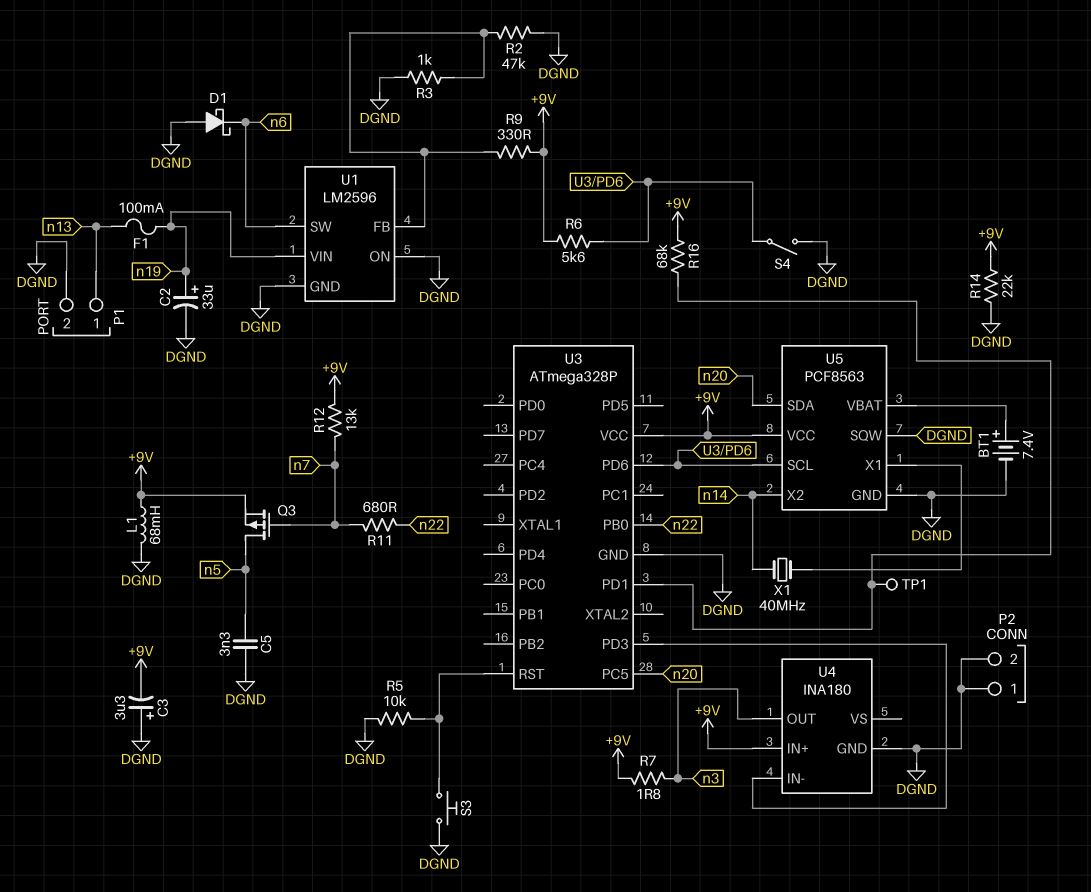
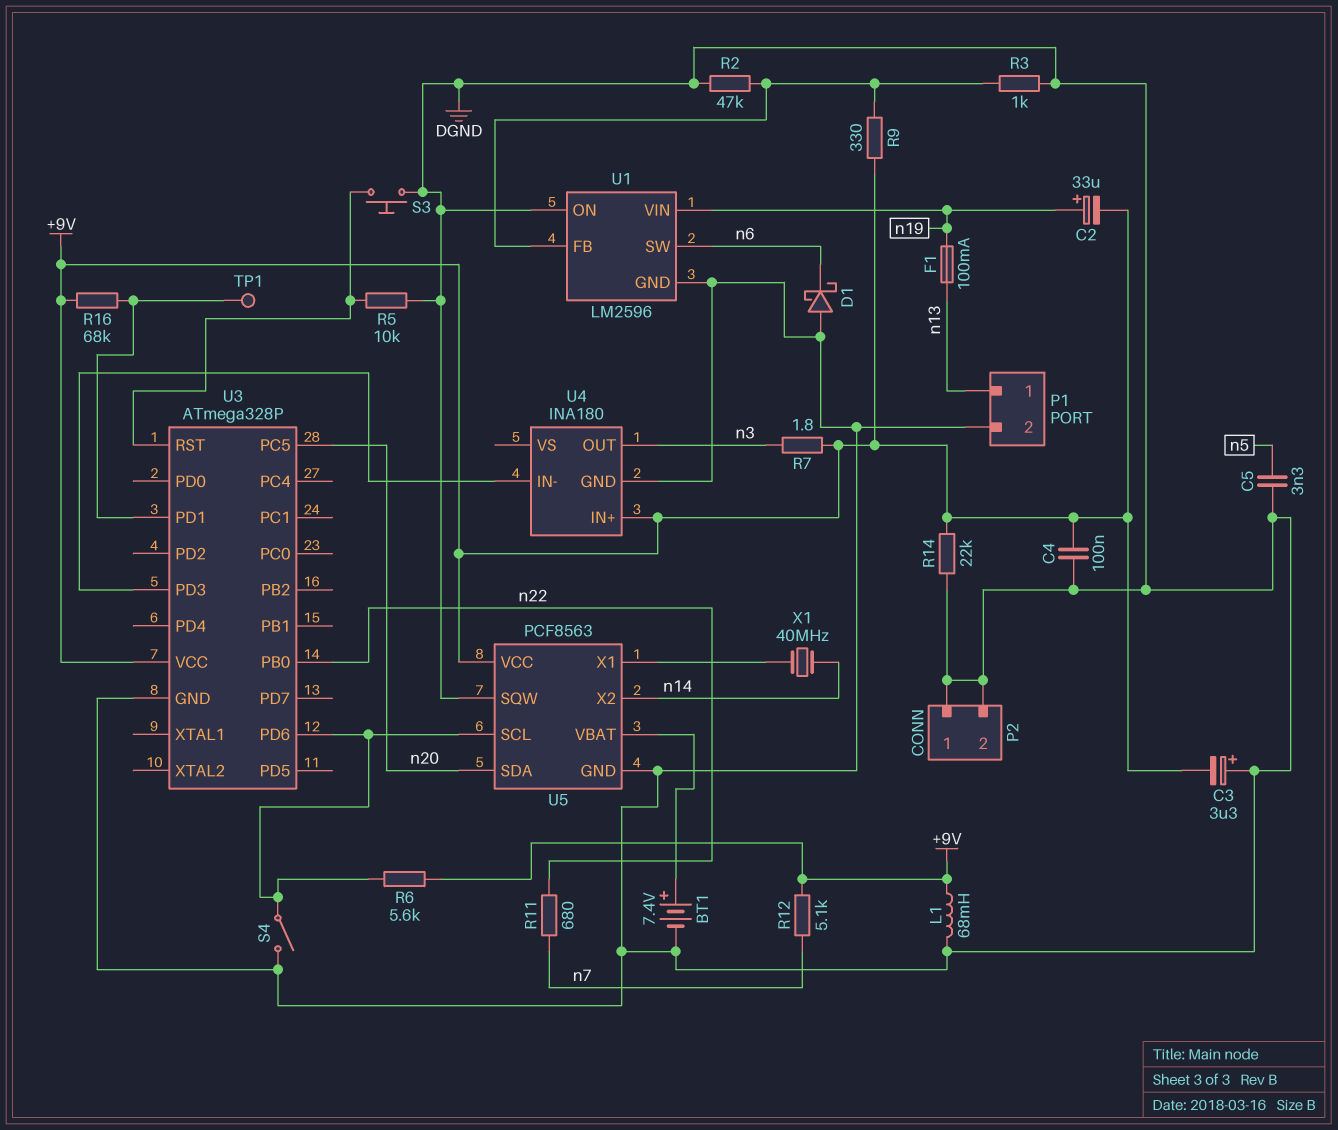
C2: 33uF (plus n19, minus DGND) -> 33uF (plus n19, minus +9V)
C4: none -> 100nF (+9V, DGND)
Q3: PMOS (G n7, D n5, S +9V) -> none
R12: 13k (+9V, n7) -> 5.1k (+9V, n7)

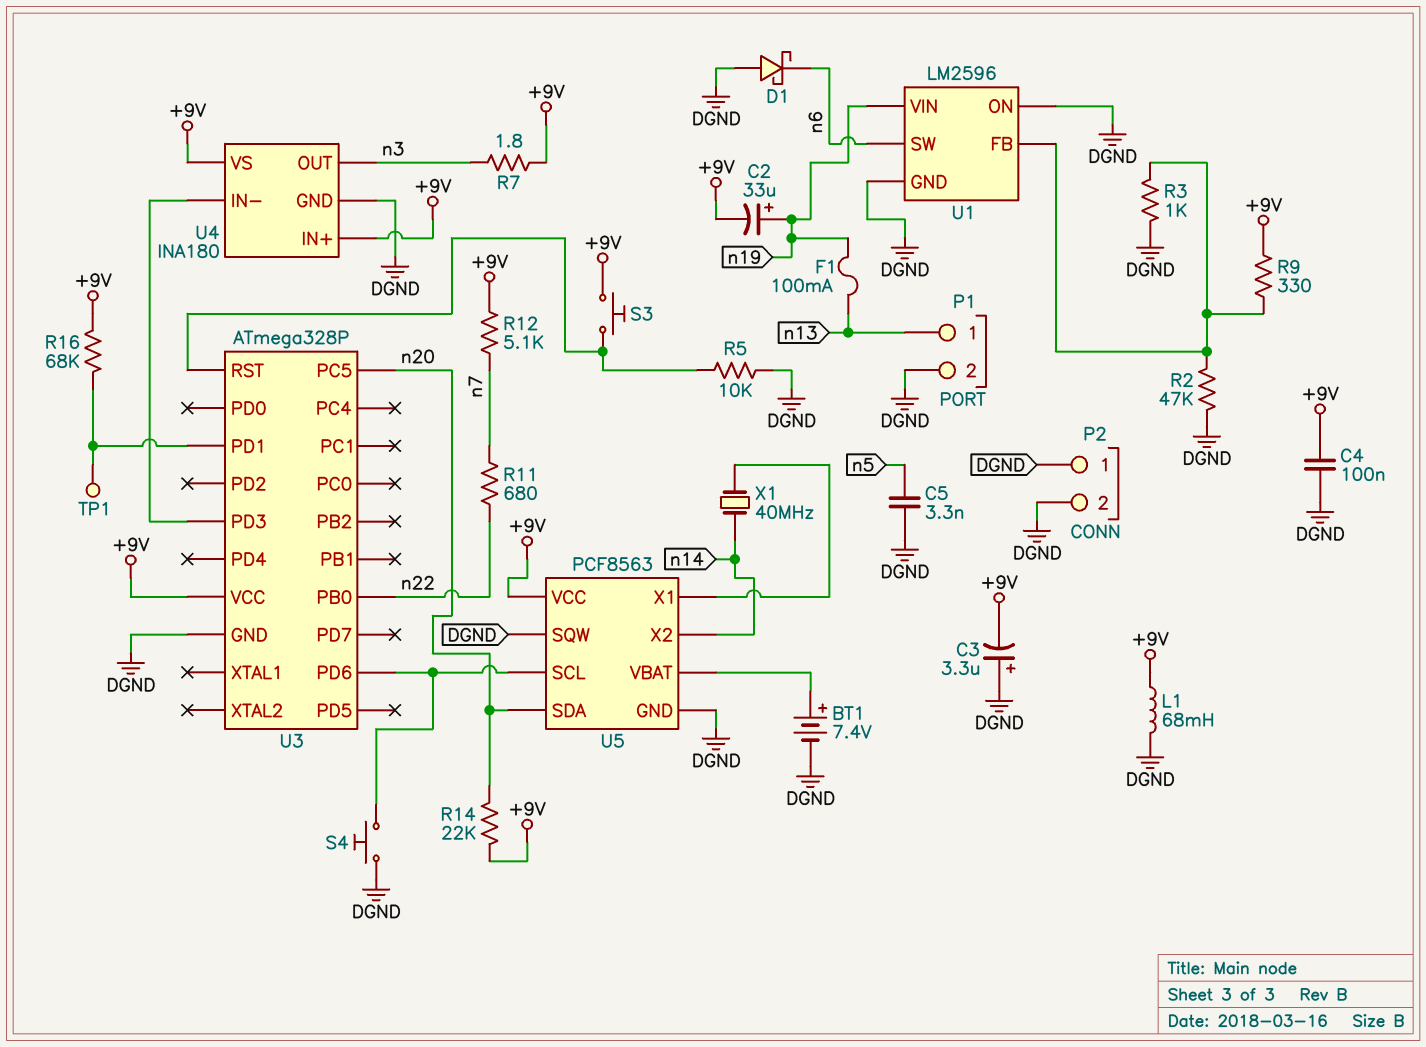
R6: 5.6k (+9V, U3/PD6) -> none
R14: 22k (+9V, DGND) -> 22k (+9V, n20)
S3: button (DGND, U3/RST) -> button (+9V, U3/RST)
S4: switch (DGND, U3/PD6) -> button (DGND, U3/PD6)
U4 pin VS: none -> +9V

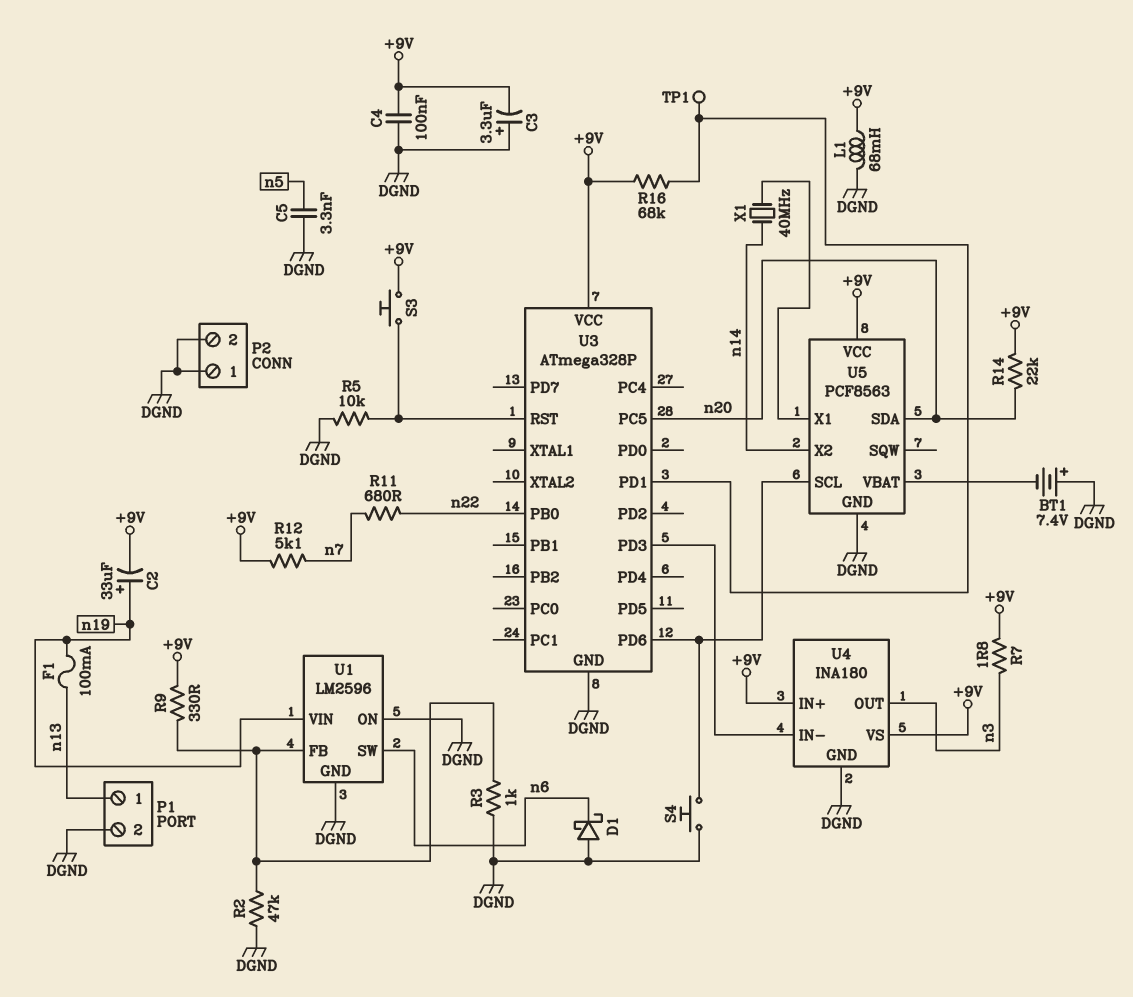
BT1: 7.4V (plus U5/VBAT, minus DGND) -> 7.4V (plus DGND, minus U5/VBAT)
U5 pin SQW: DGND -> none

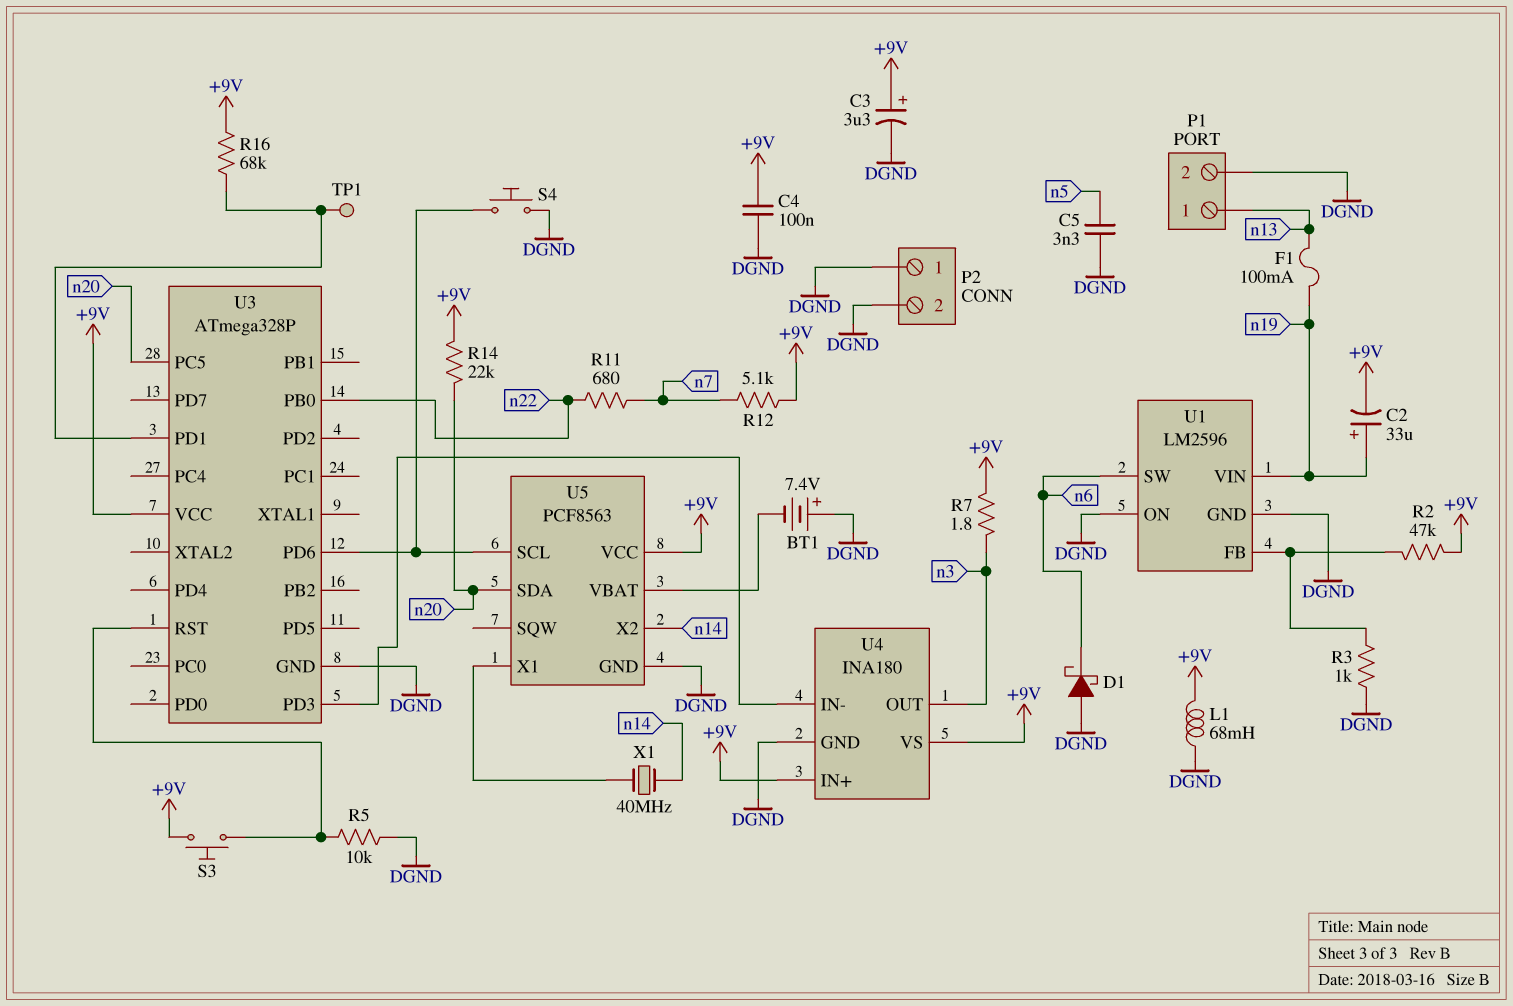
C3: 3.3uF (plus DGND, minus +9V) -> 3.3uF (plus +9V, minus DGND)
R2: 47k (DGND, U1/FB) -> 47k (+9V, U1/FB)
R9: 330 (+9V, U1/FB) -> none

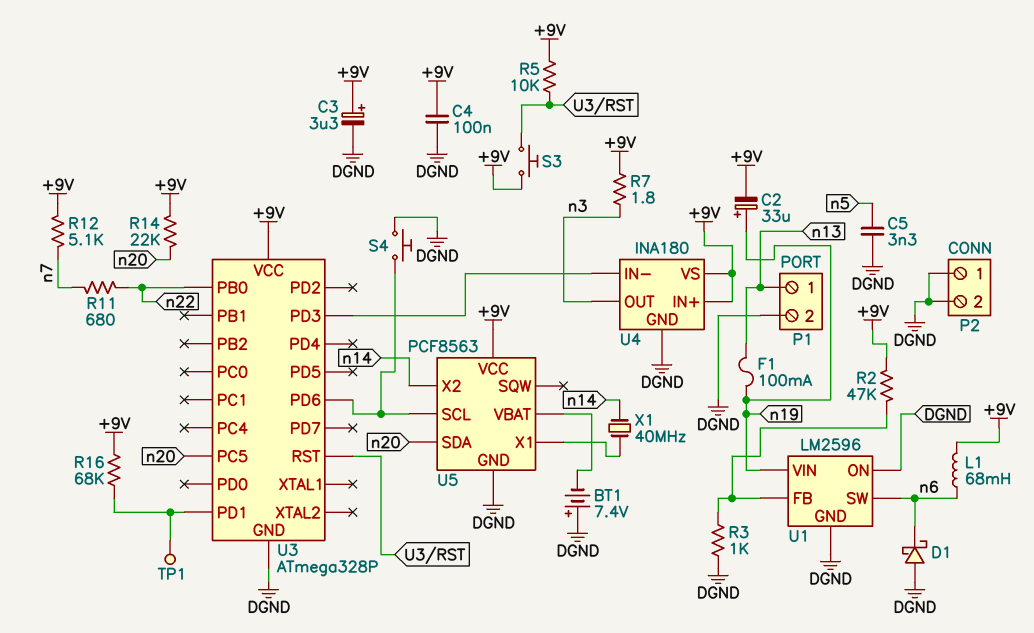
L1: 68mH (+9V, DGND) -> 68mH (+9V, n6)
R5: 10k (DGND, U3/RST) -> 10k (+9V, U3/RST)

